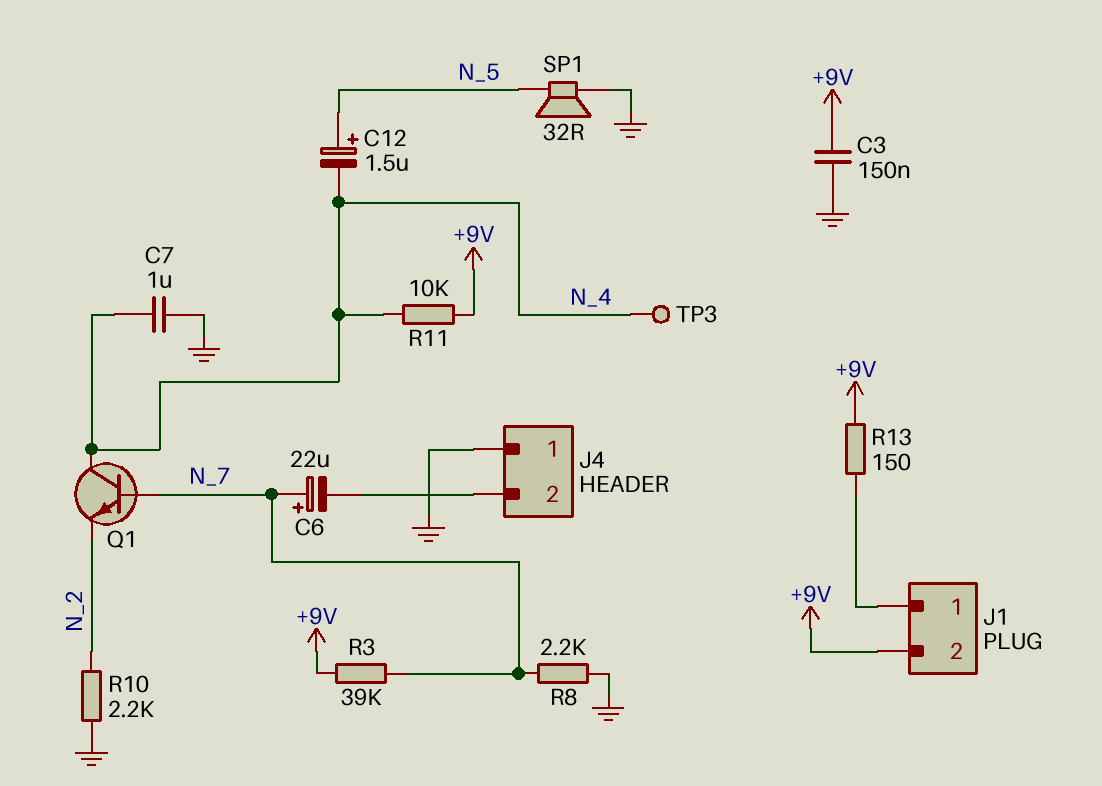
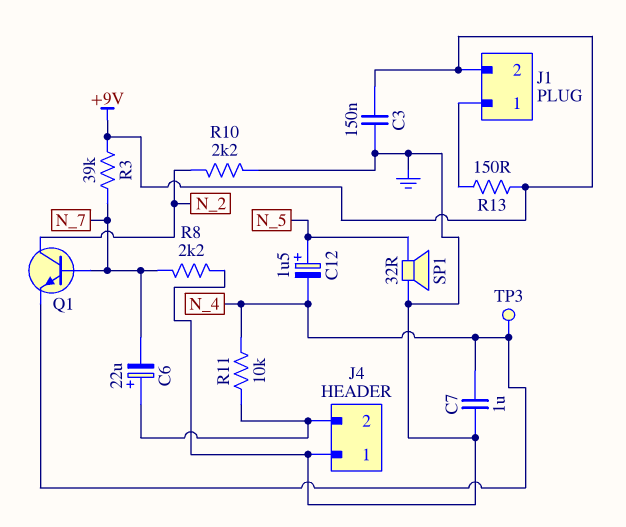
C6: 22uF (plus N_7, minus J4/2) -> 22uF (plus J4/2, minus N_7)
Q1: NPN (B N_7, C N_4, E N_2) -> NPN (B N_7, C N_2, E N_4)
R11: 10k (+9V, N_4) -> 10k (J4/2, N_4)

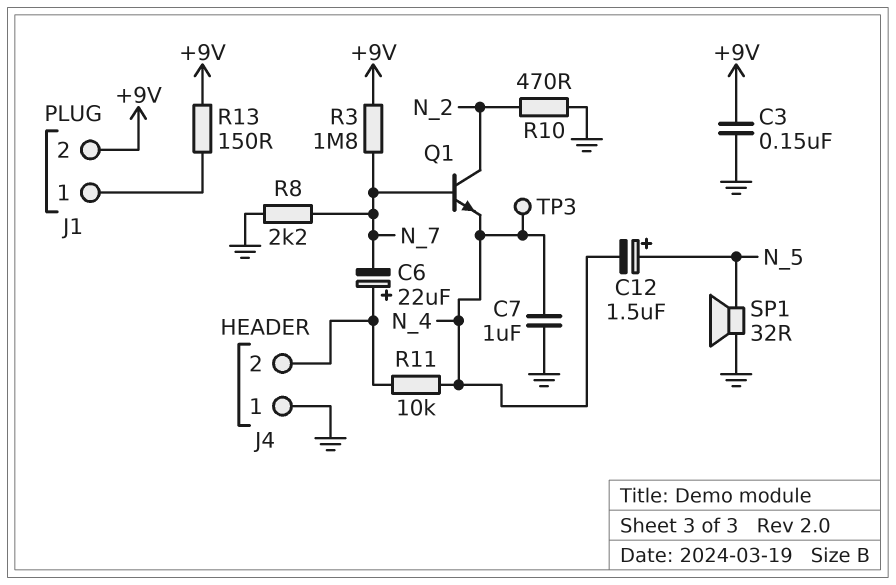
R3: 39k (+9V, N_7) -> 1.8M (+9V, N_7)
R10: 2.2k (GND, N_2) -> 470 (GND, N_2)

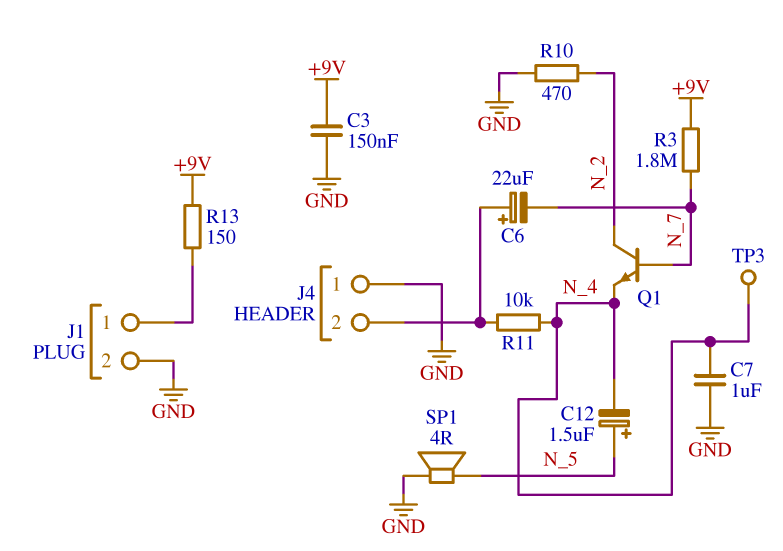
J1 pin 2: +9V -> GND
R8: 2.2k (GND, N_7) -> none
SP1: speaker 32R (GND, N_5) -> speaker 4R (GND, N_5)

